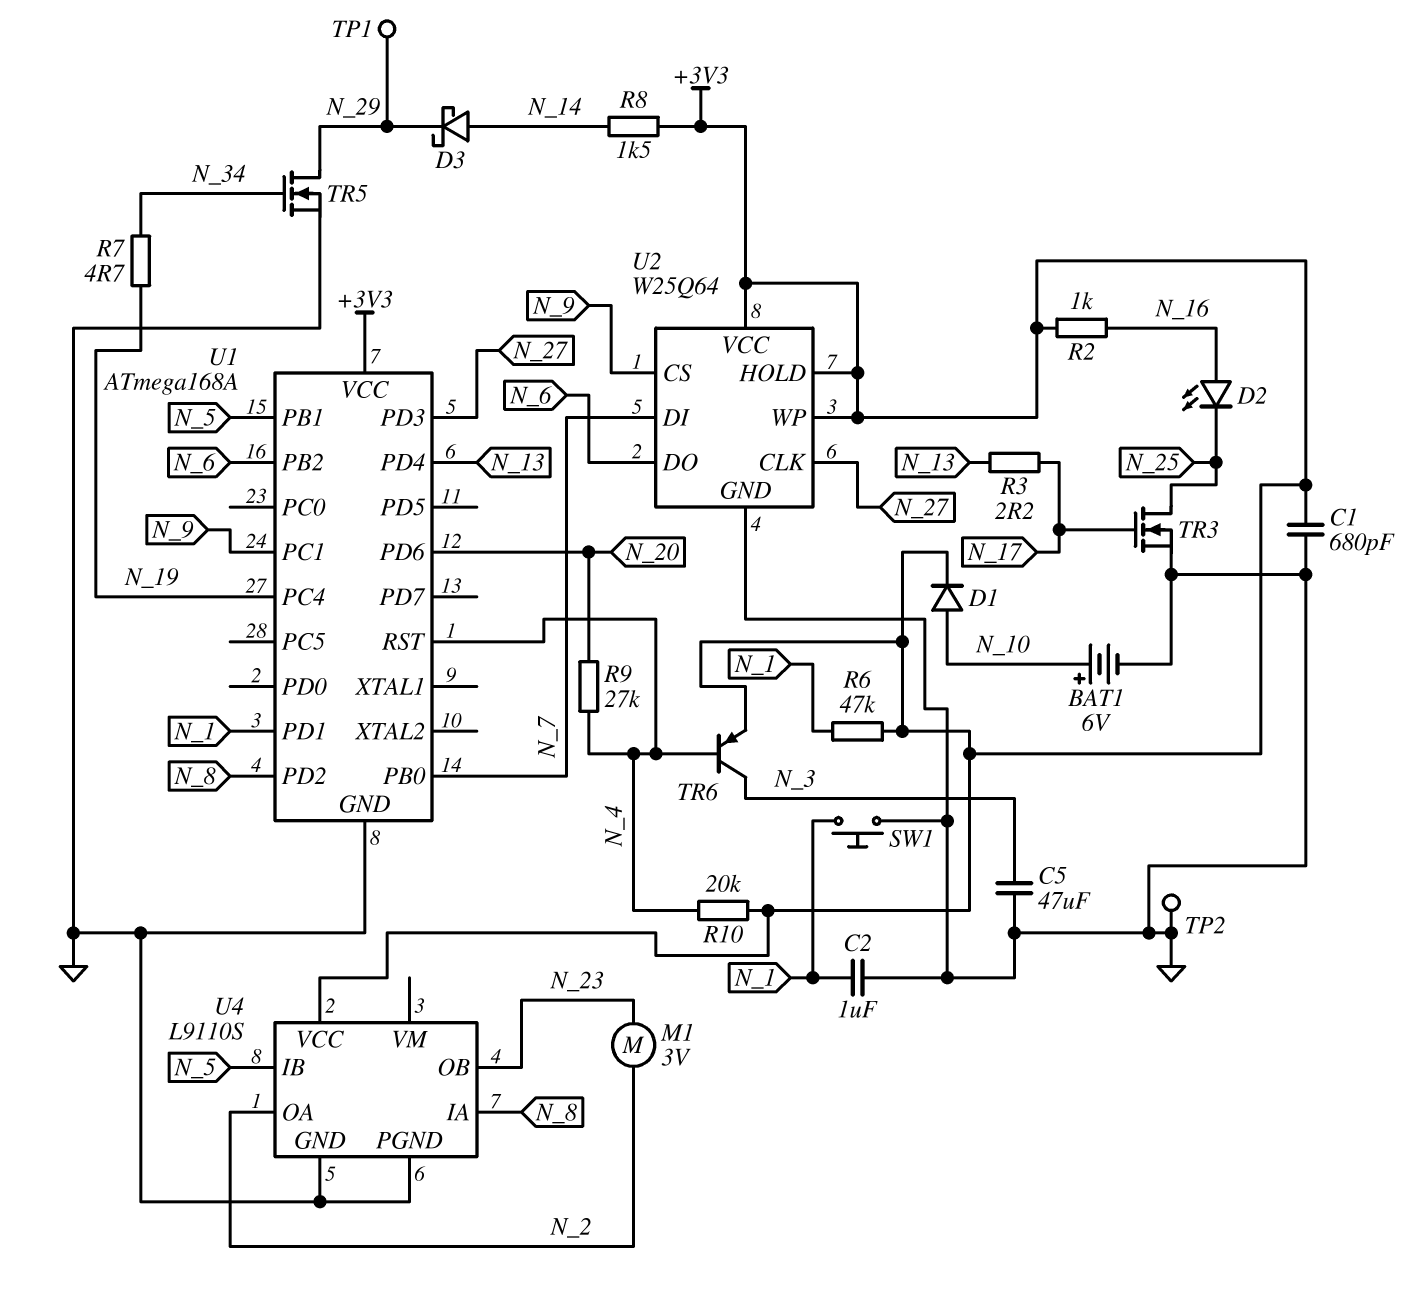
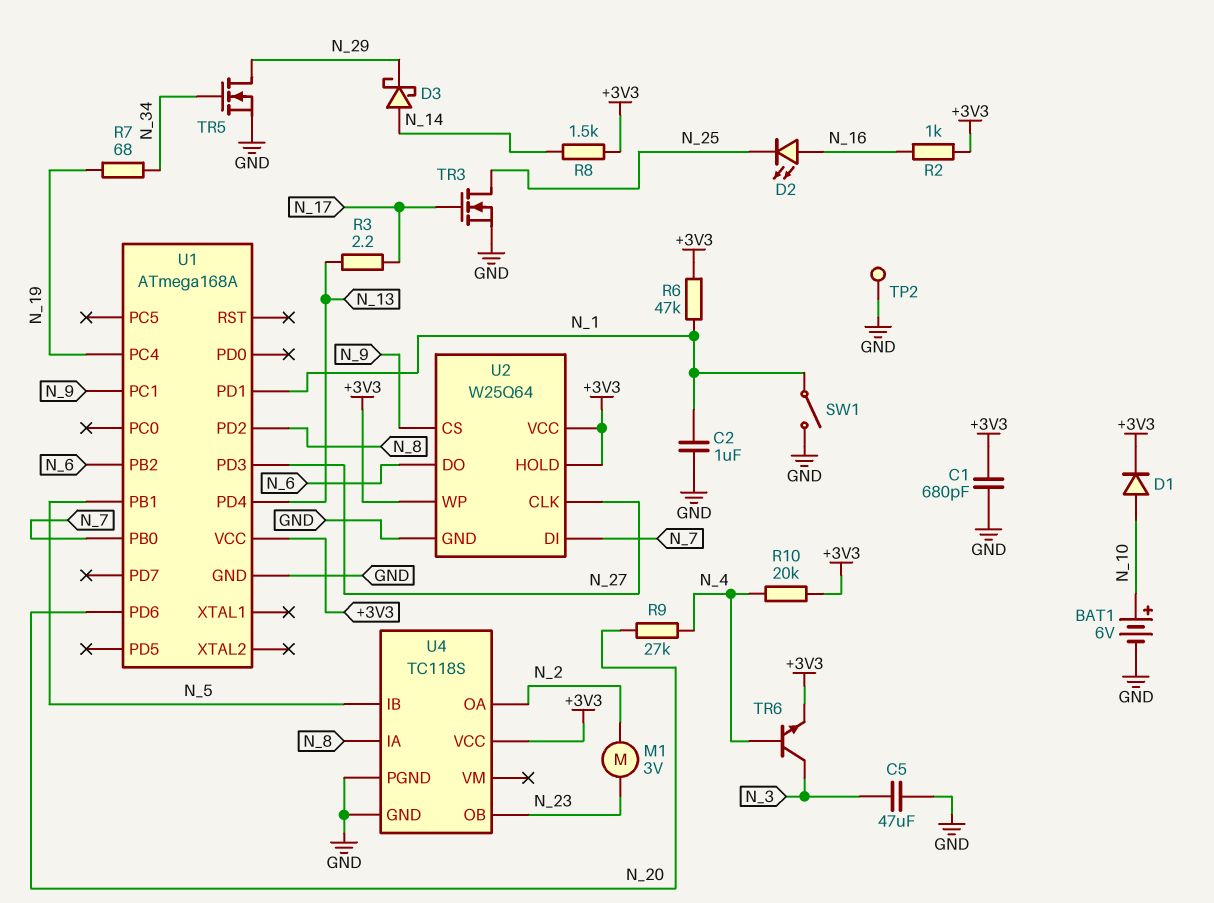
R7: 4.7 (N_19, N_34) -> 68 (N_19, N_34)
SW1: button (GND, N_1) -> switch (GND, N_1)
TP1: test point (N_29) -> none
TR6: PNP (B N_4, C N_3, E +3V3) -> NPN (B N_4, C N_3, E +3V3)
U1 pin RST: N_4 -> none
U4: L9110S -> TC118S

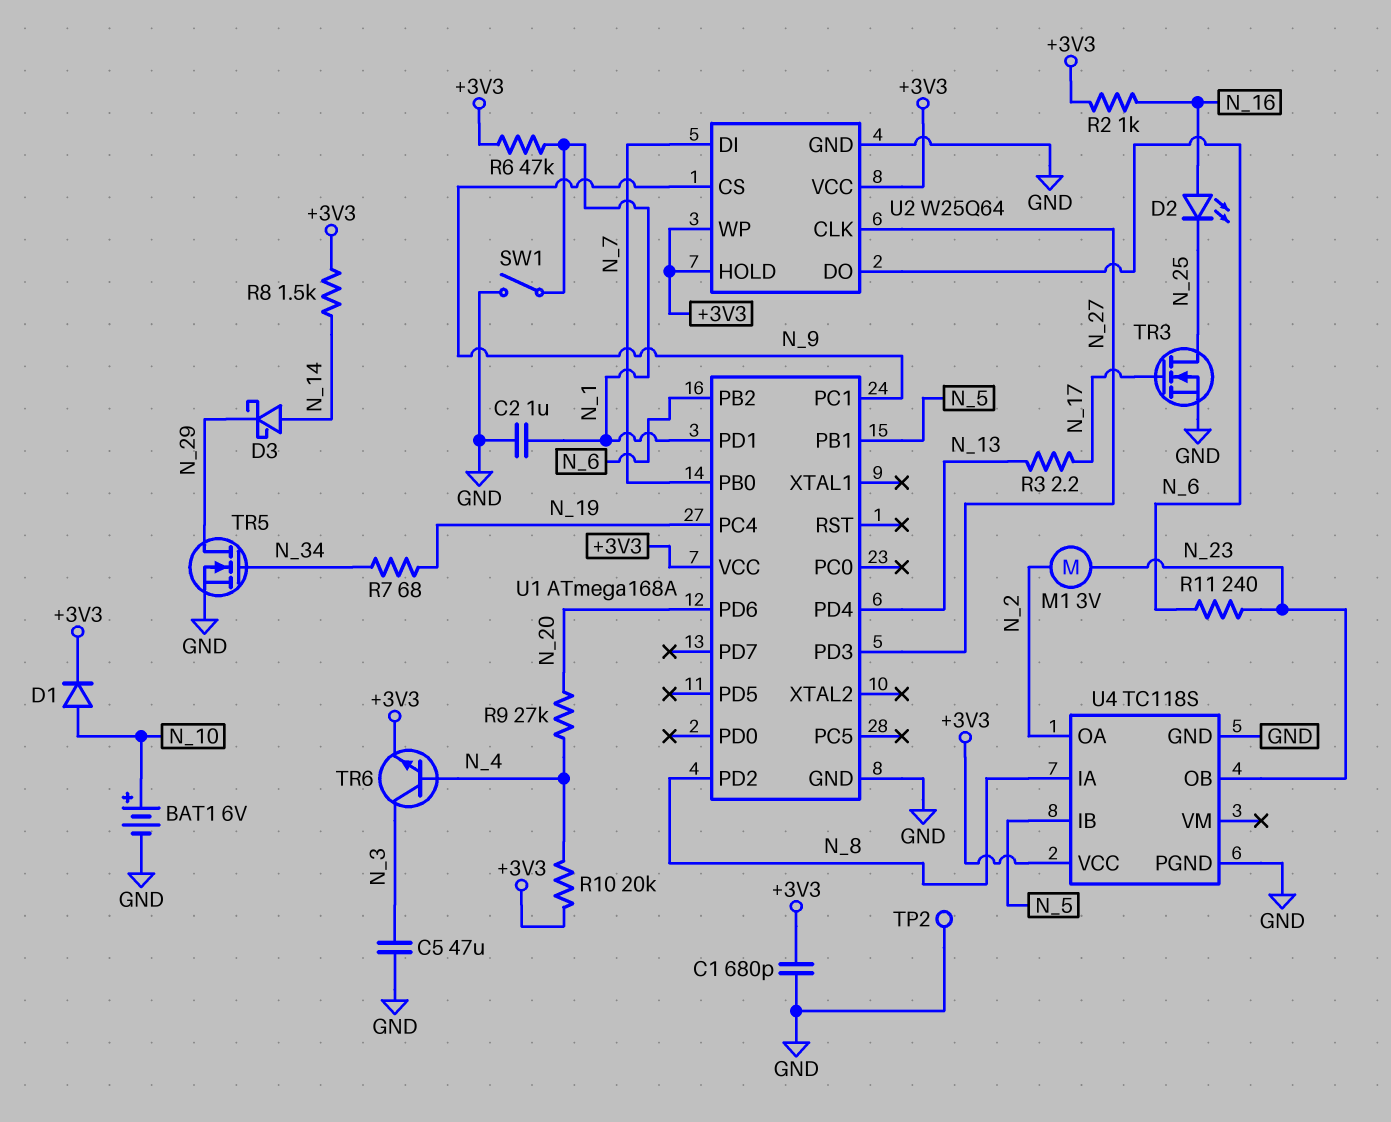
R11: none -> 240 (N_6, N_23)

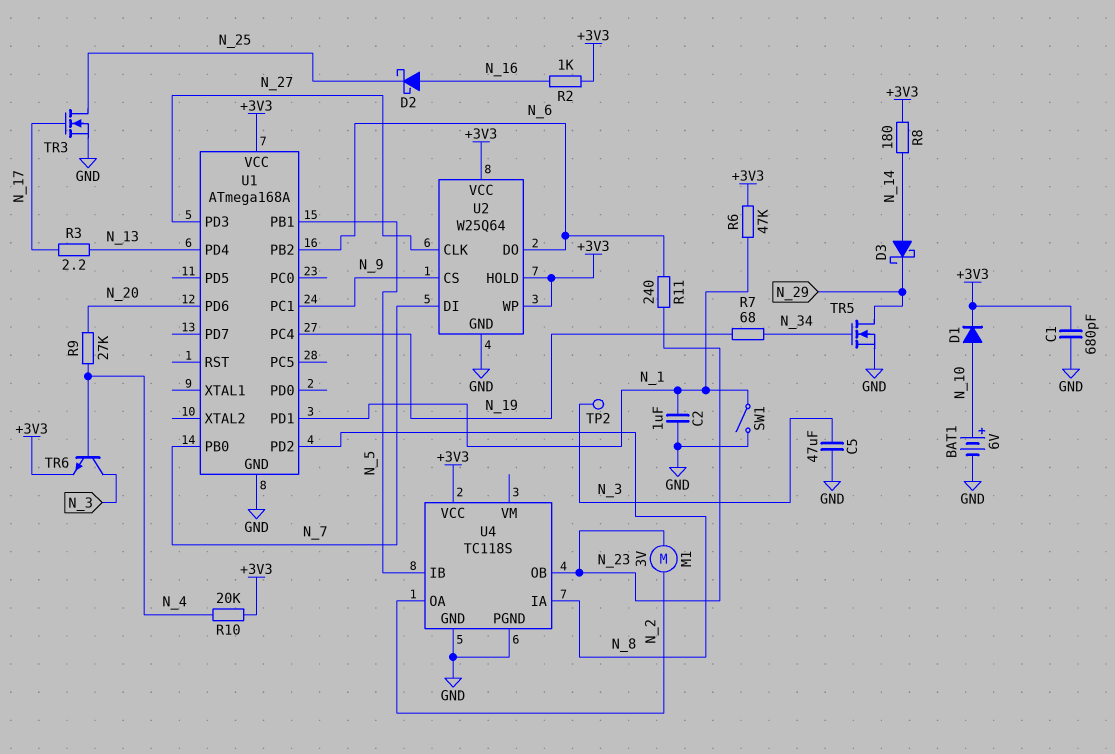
D2: LED (A N_16, K N_25) -> schottky (A N_16, K N_25)
R8: 1.5k (+3V3, N_14) -> 180 (+3V3, N_14)
TP2: test point (GND) -> test point (N_3)

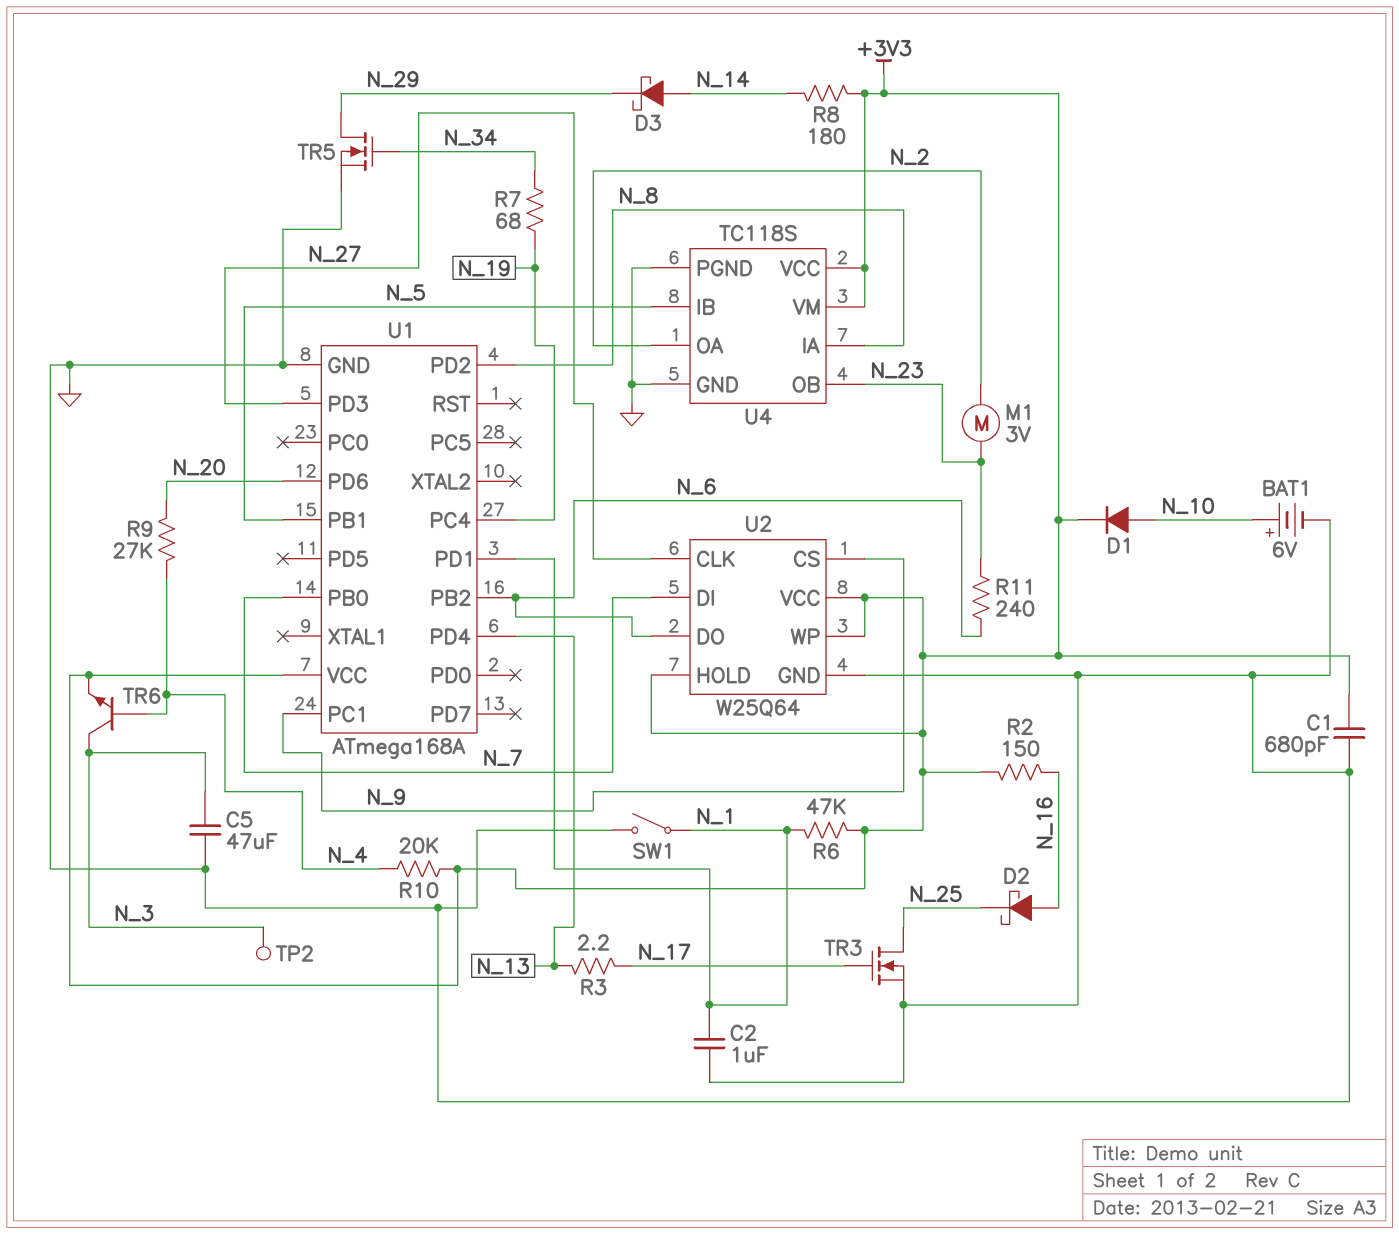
R2: 1k (+3V3, N_16) -> 150 (+3V3, N_16)
U4 pin VM: none -> +3V3

